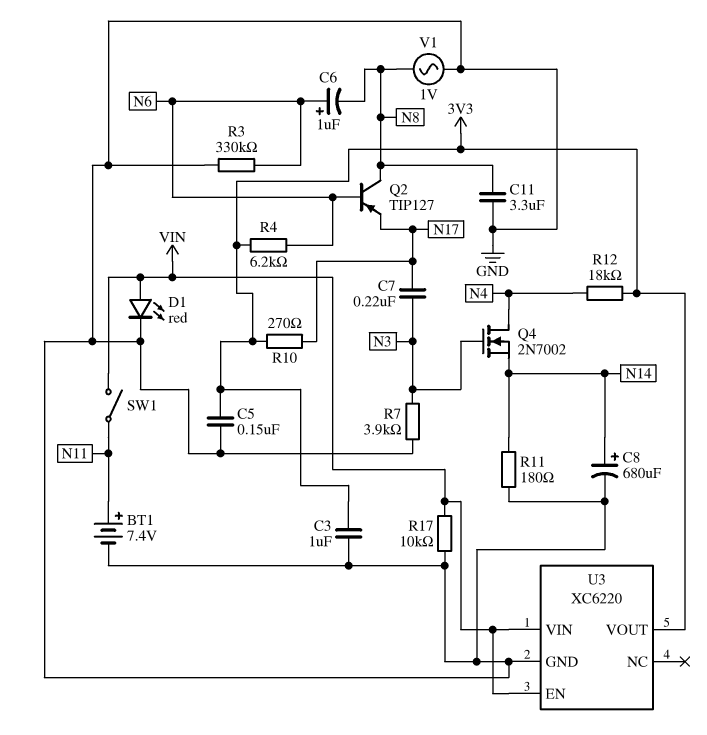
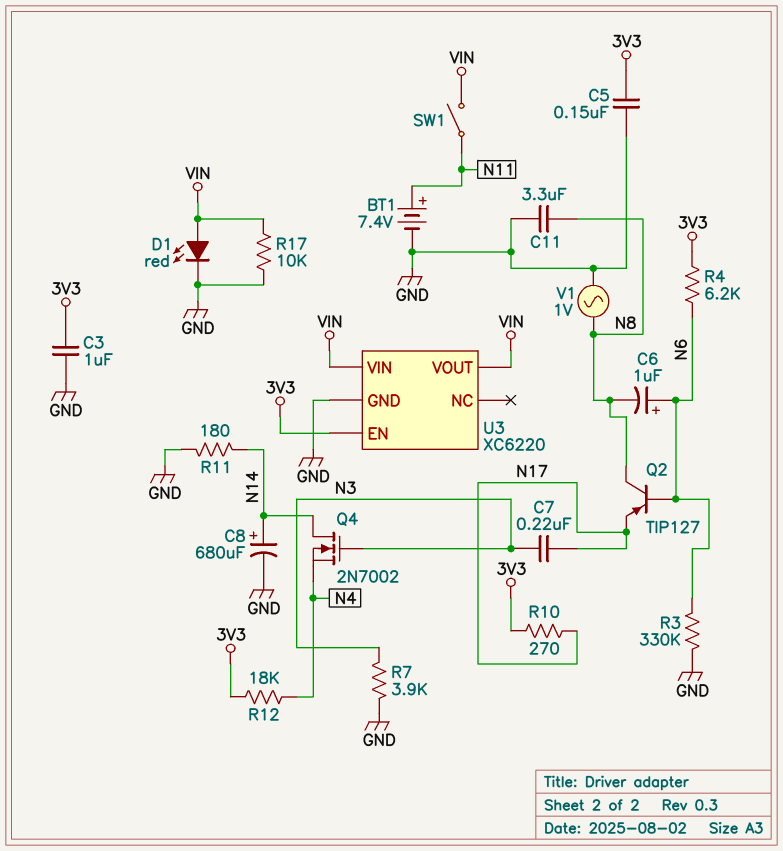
Q4: NMOS 2N7002 (G N3, D N4, S N14) -> NMOS 2N7002 (G N3, D N14, S N4)
U3 pin EN: VIN -> 3V3
U3 pin VOUT: 3V3 -> VIN

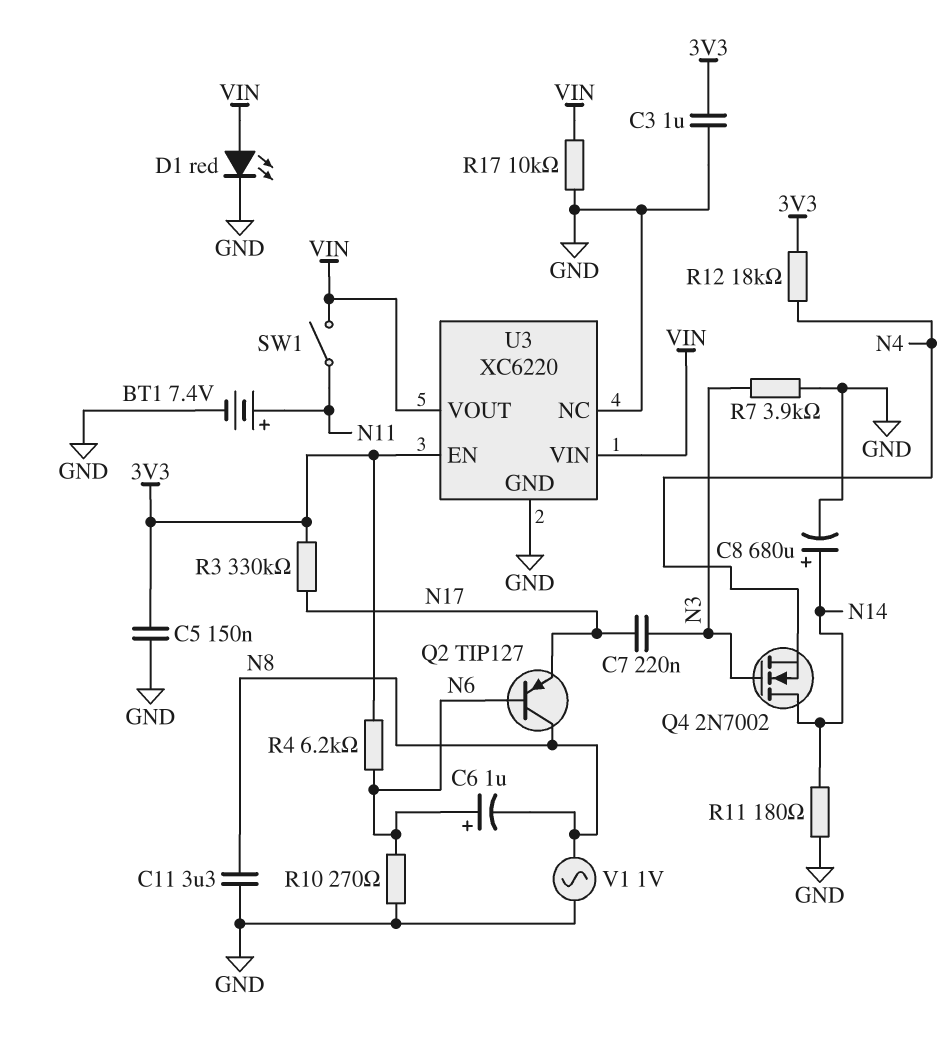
R3: 330k (GND, N6) -> 330k (3V3, N17)
R10: 270 (3V3, N17) -> 270 (GND, N6)
U3 pin NC: none -> GND

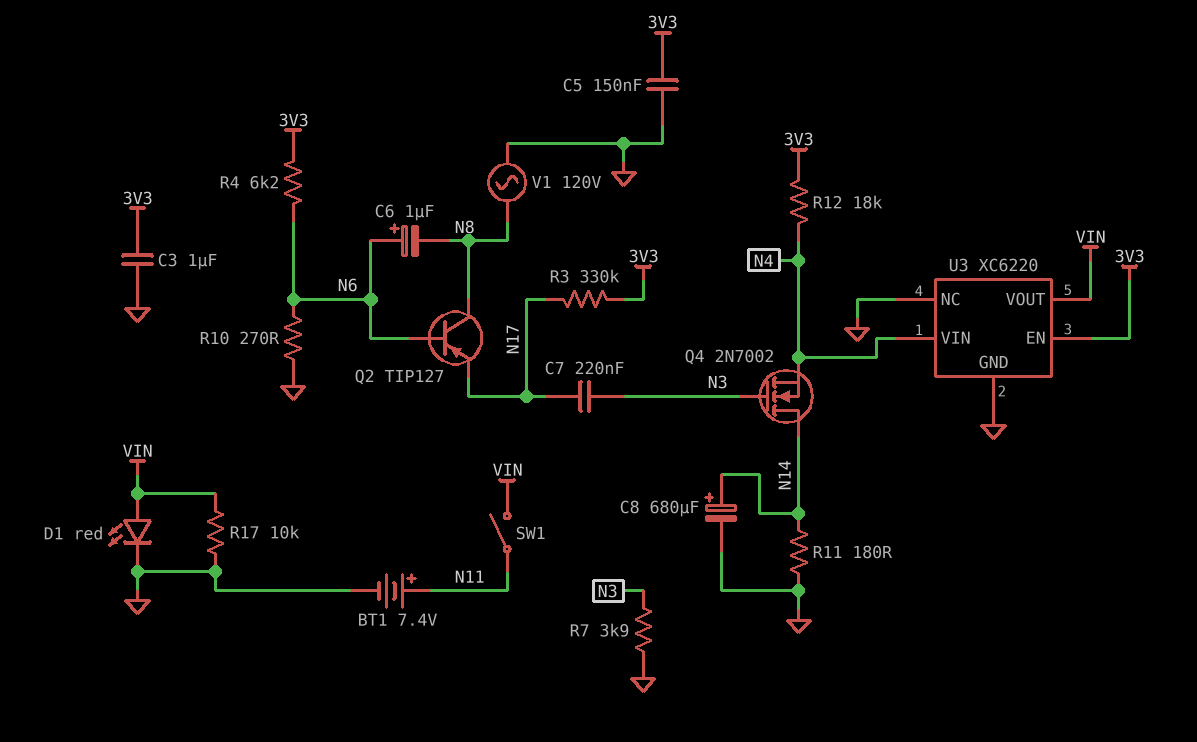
C11: 3.3uF (GND, N8) -> none
U3 pin VIN: VIN -> N4
V1: AC 1V (GND, N8) -> AC 120V (GND, N8)

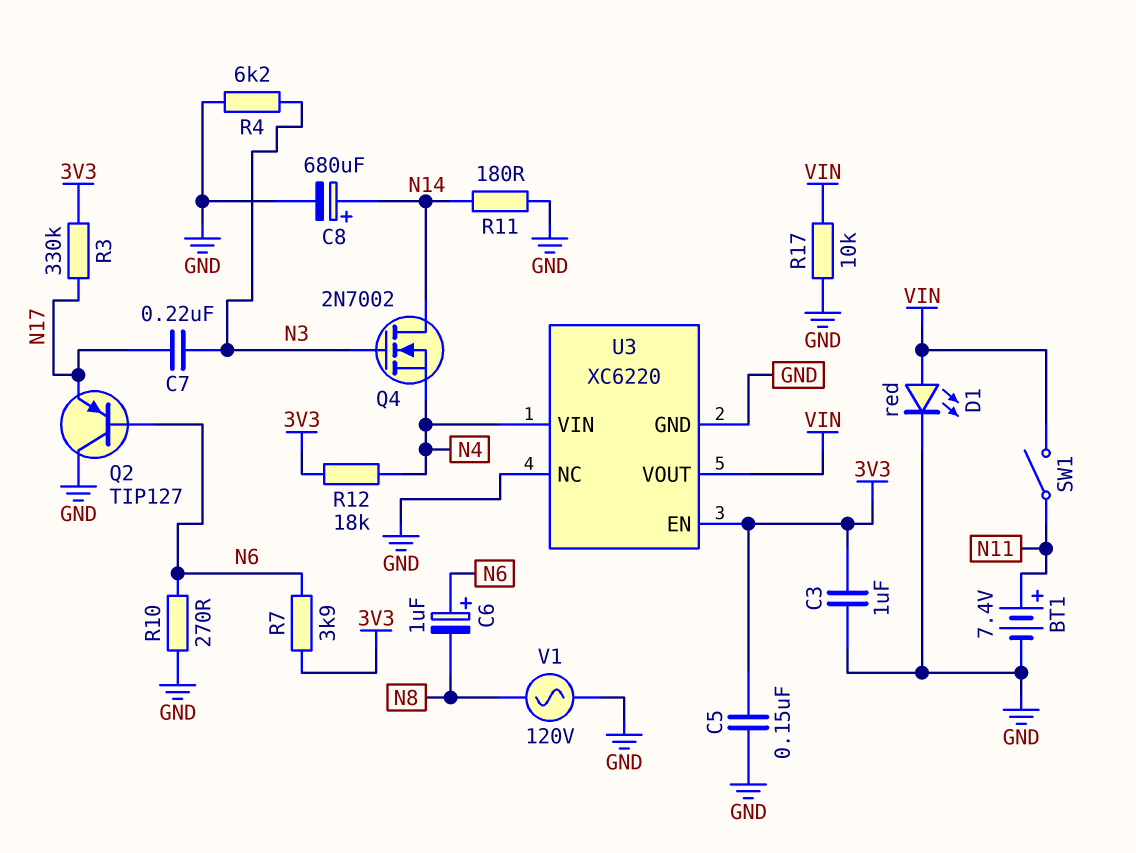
Q2: PNP TIP127 (B N6, C N8, E N17) -> PNP TIP127 (B N6, C GND, E N17)
R4: 6.2k (3V3, N6) -> 6.2k (GND, N3)
R7: 3.9k (GND, N3) -> 3.9k (3V3, N6)

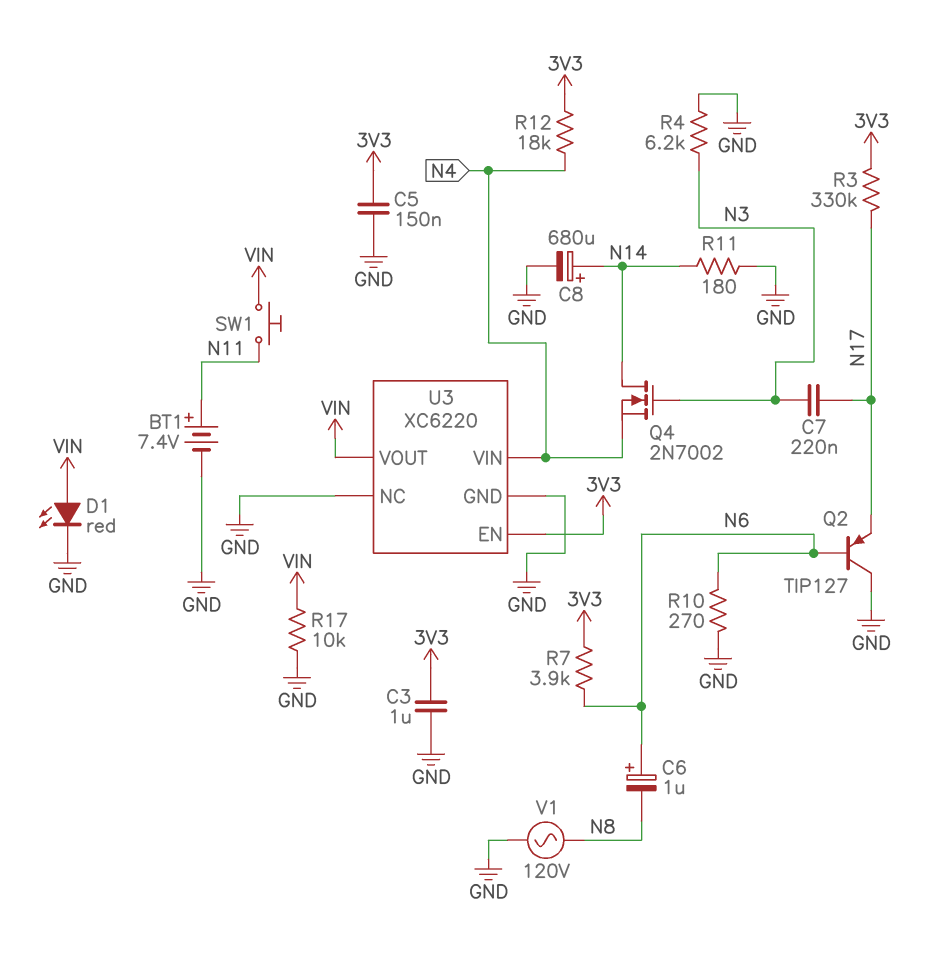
SW1: switch (N11, VIN) -> button (N11, VIN)

